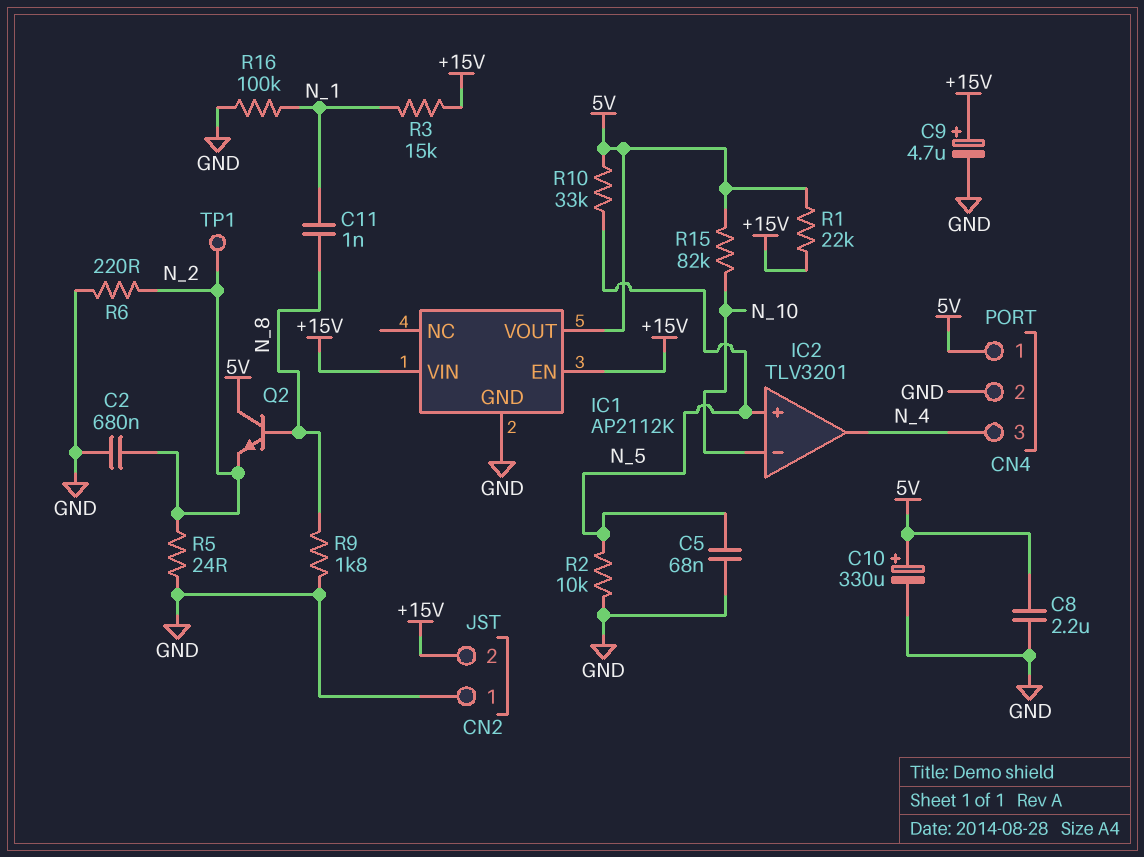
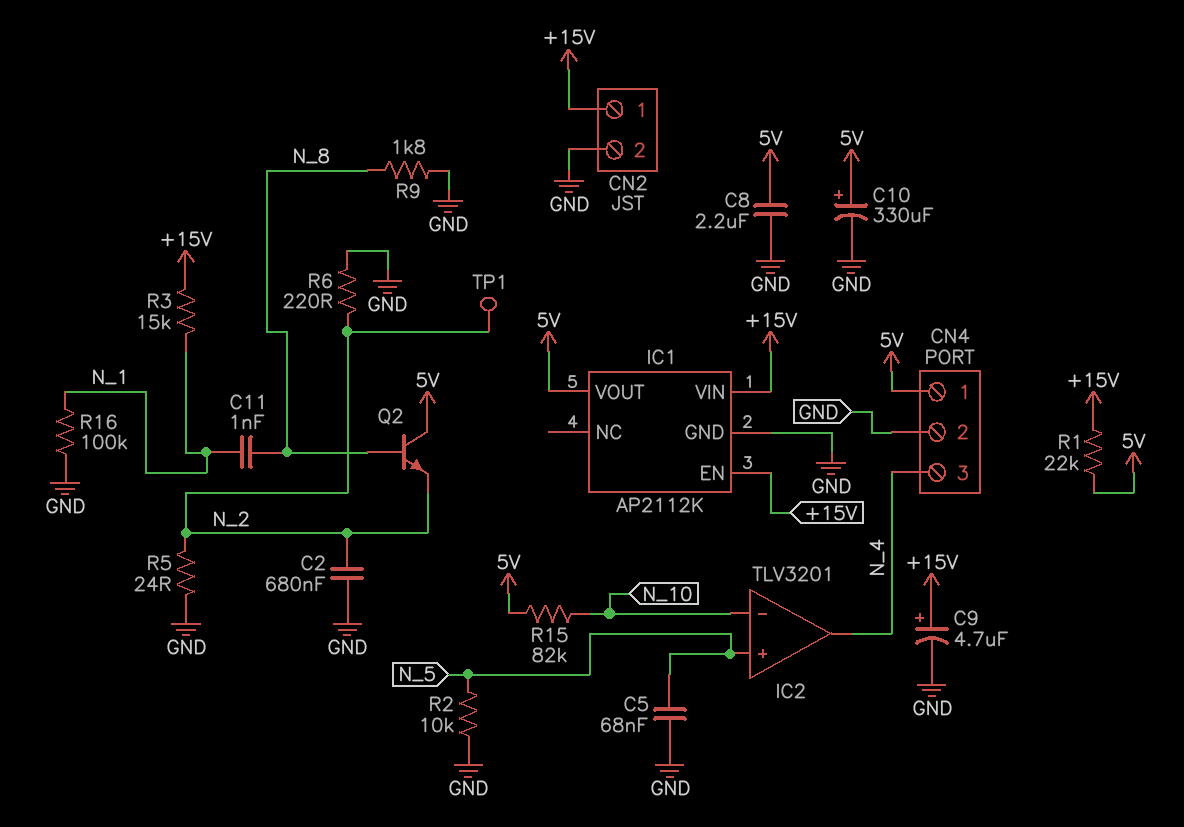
CN2 pin 1: GND -> +15V
CN2 pin 2: +15V -> GND
R10: 33k (5V, N_5) -> none

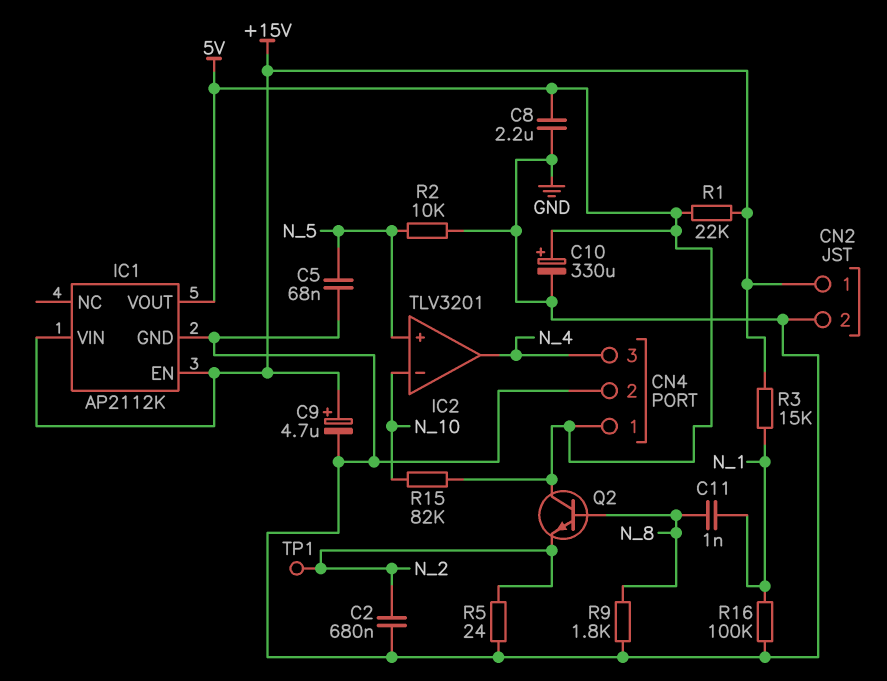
R6: 220 (GND, N_2) -> none

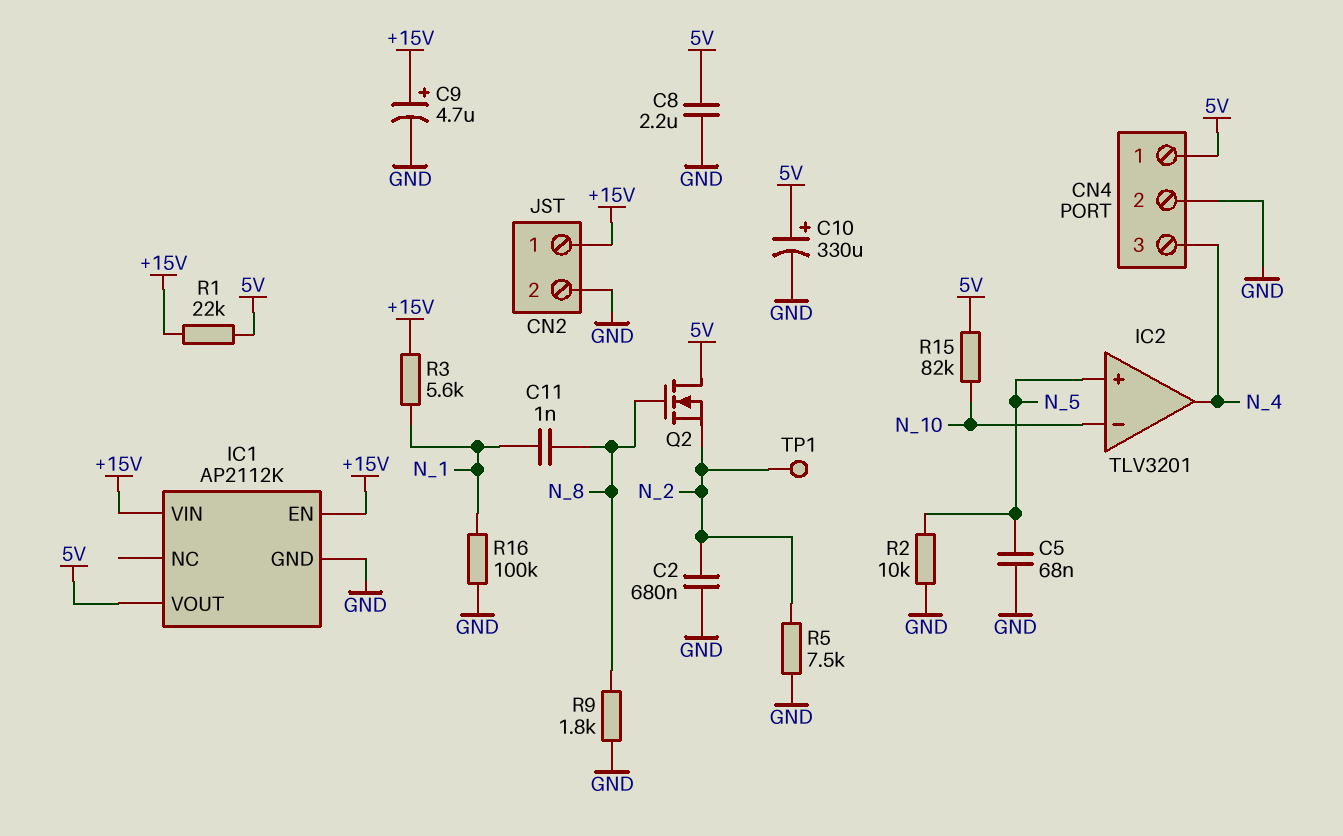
Q2: NPN (B N_8, C 5V, E N_2) -> NMOS (G N_8, D 5V, S N_2)
R3: 15k (+15V, N_1) -> 5.6k (+15V, N_1)
R5: 24 (GND, N_2) -> 7.5k (GND, N_2)

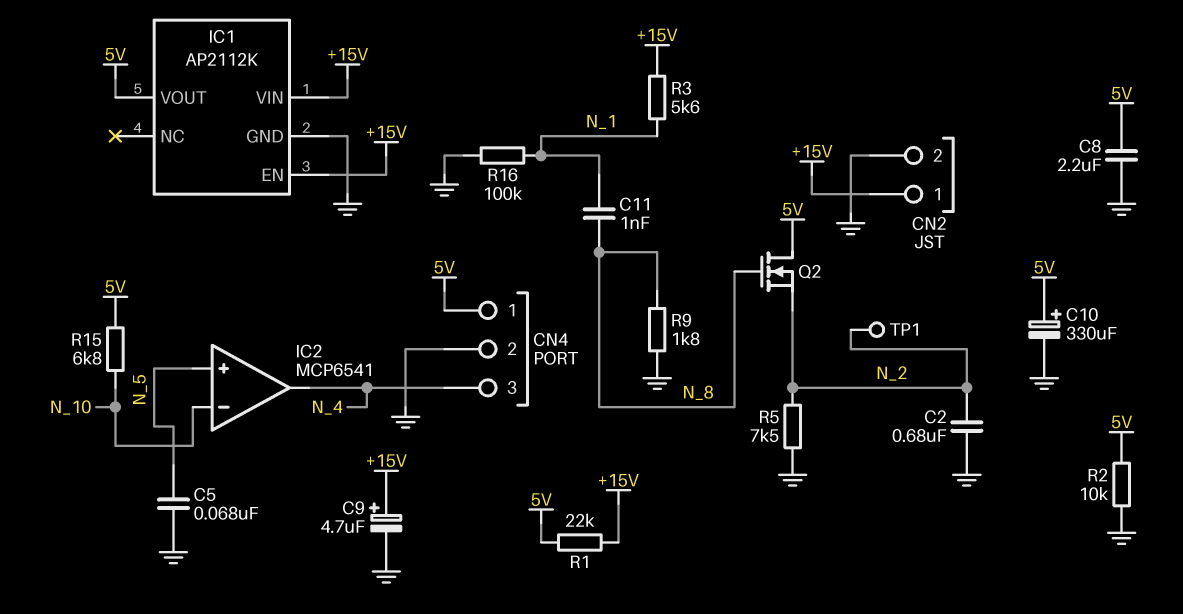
IC2: TLV3201 -> MCP6541
R2: 10k (GND, N_5) -> 10k (5V, GND)
R15: 82k (5V, N_10) -> 6.8k (5V, N_10)

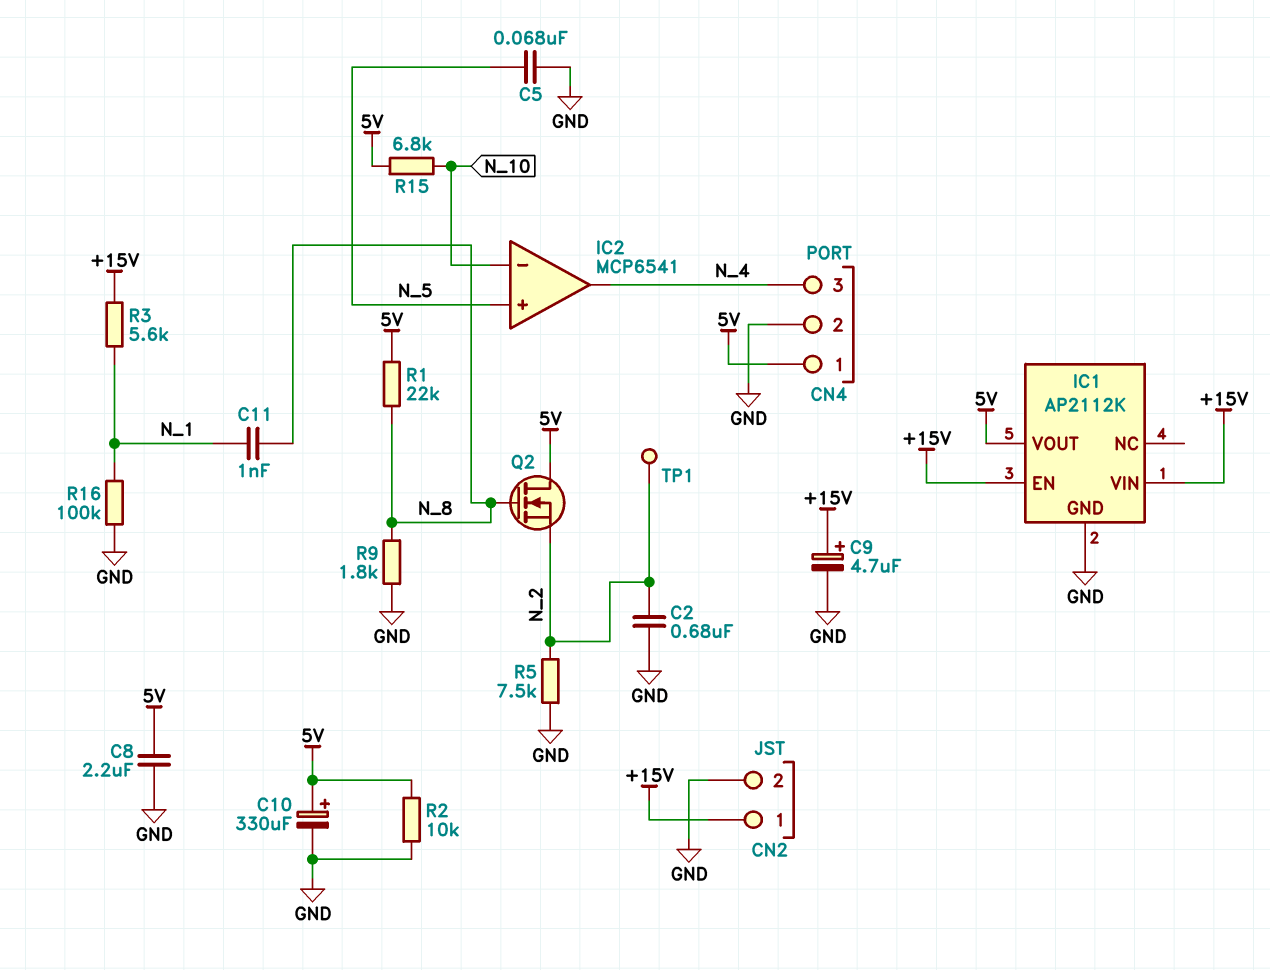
R1: 22k (+15V, 5V) -> 22k (5V, N_8)

